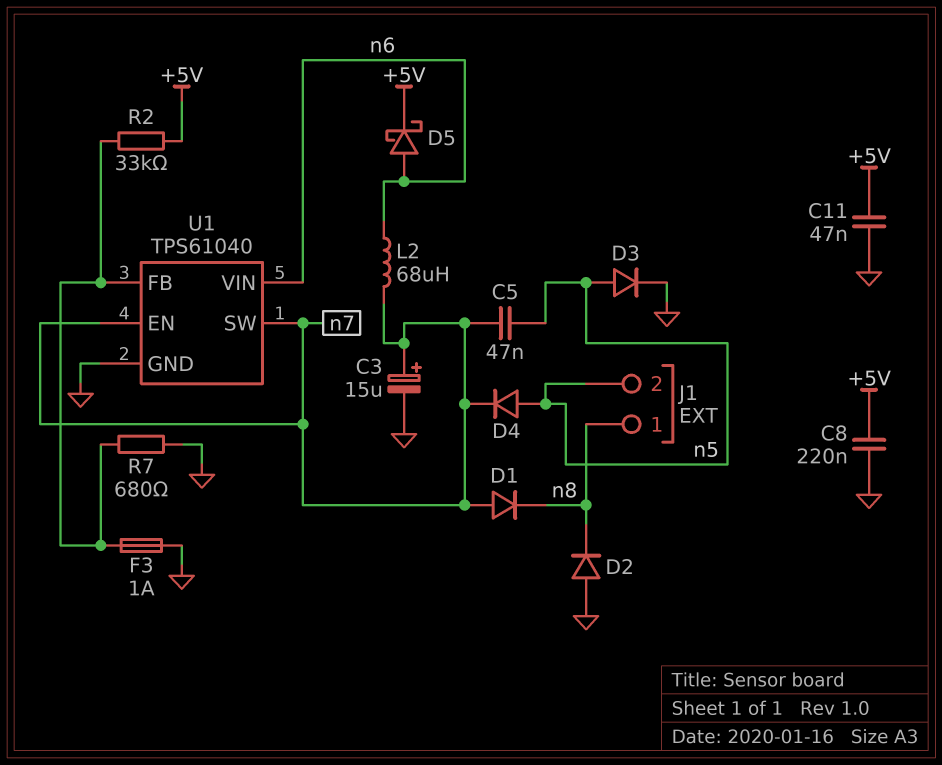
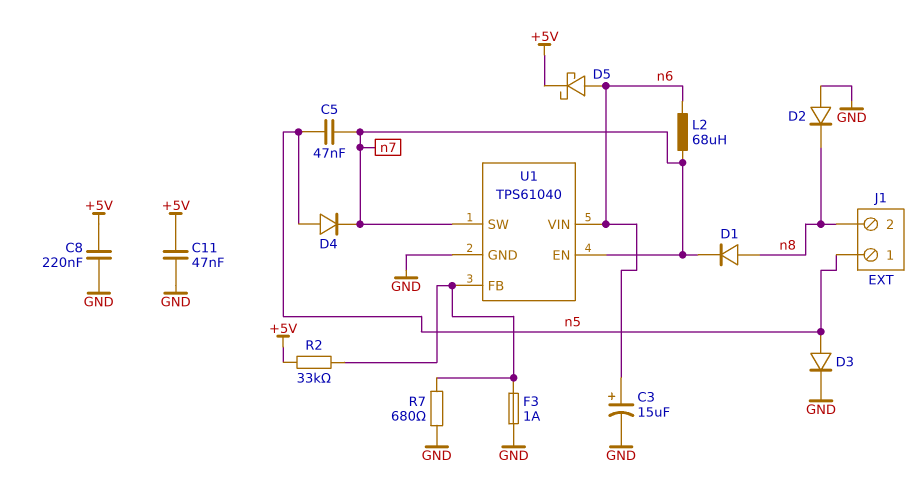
C3: 15uF (plus n7, minus GND) -> 15uF (plus n6, minus GND)
D1: diode (A n7, K n8) -> diode (A n8, K n7)
J1 pin 1: n8 -> n5
J1 pin 2: n5 -> n8

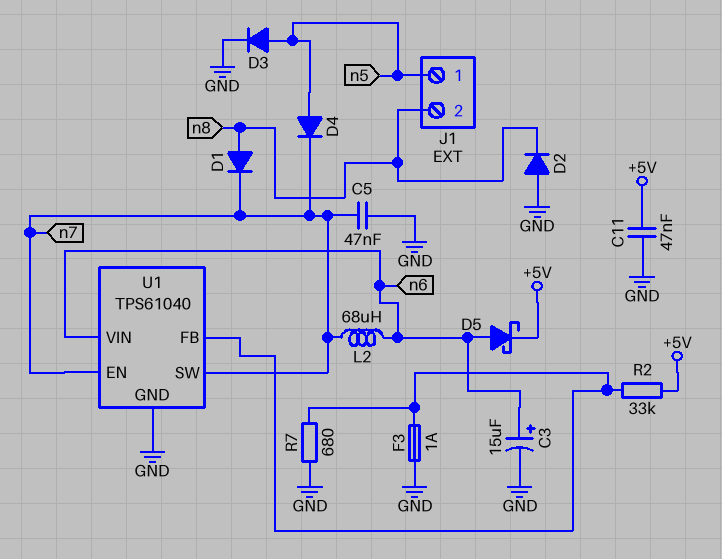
C5: 47nF (n5, n7) -> 47nF (GND, n7)
C8: 220nF (+5V, GND) -> none

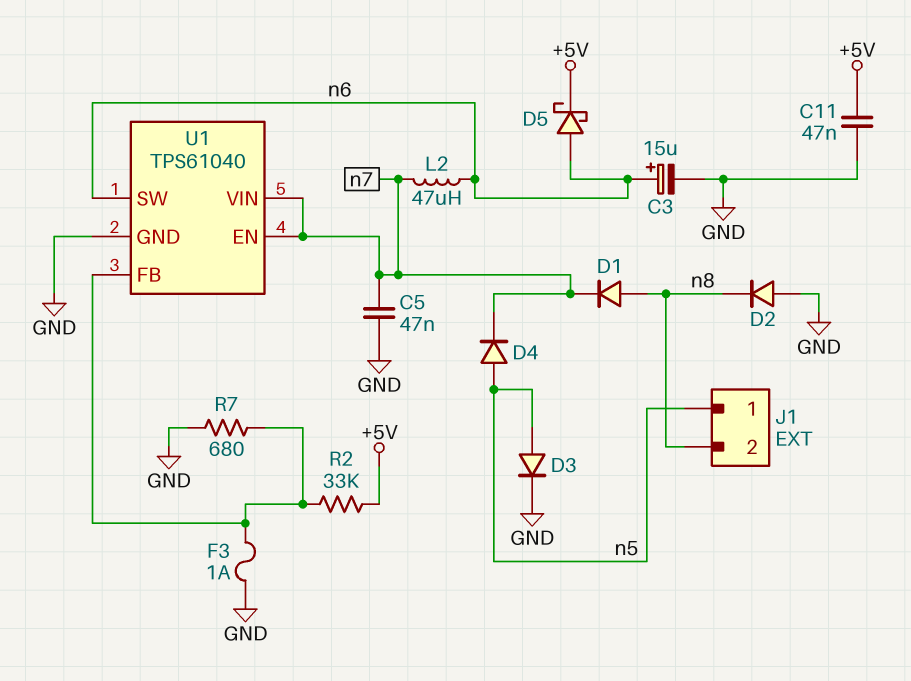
L2: 68uH (n6, n7) -> 47uH (n6, n7)
U1 pin SW: n7 -> n6
U1 pin VIN: n6 -> n7

